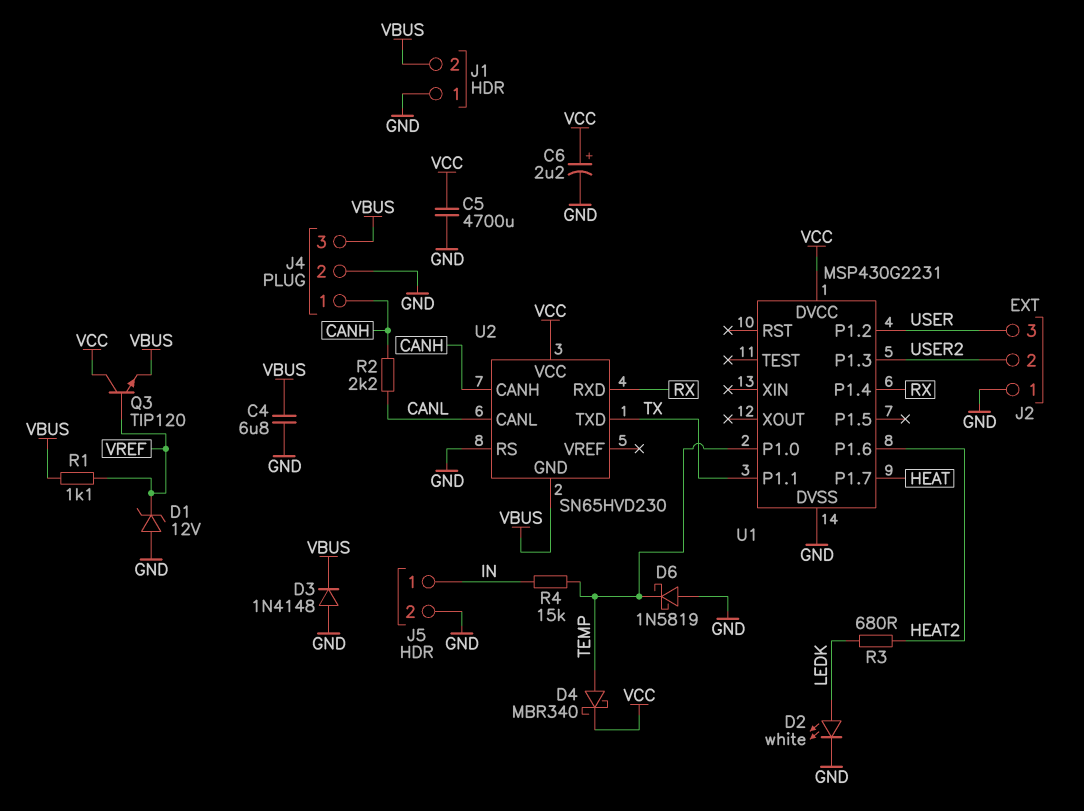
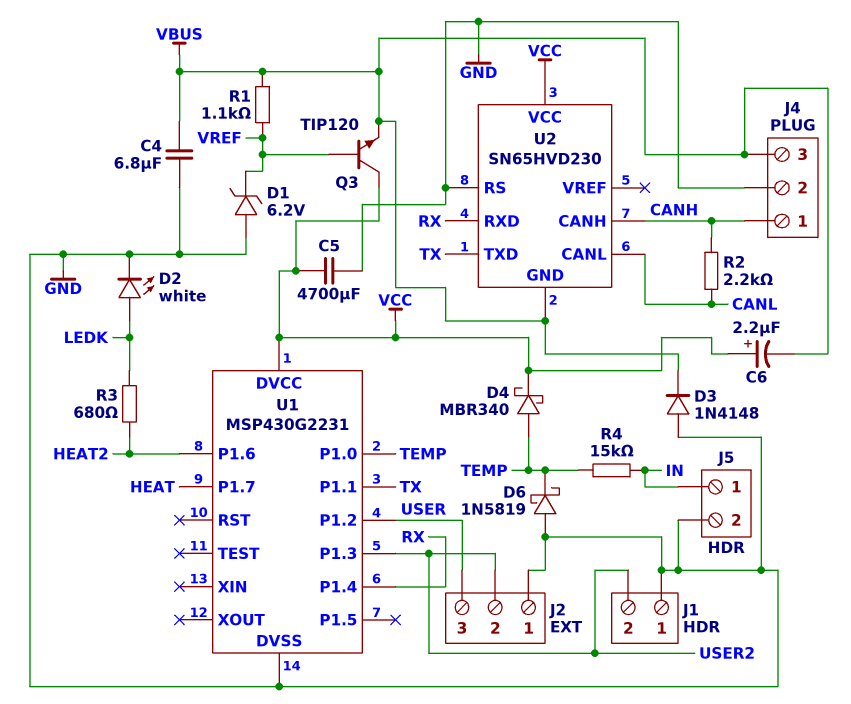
C6: 2.2uF (plus VCC, minus GND) -> 2.2uF (plus VCC, minus VBUS)
D1: zener 12V (A GND, K VREF) -> zener 6.2V (A GND, K VREF)
J1 pin 2: VBUS -> USER2

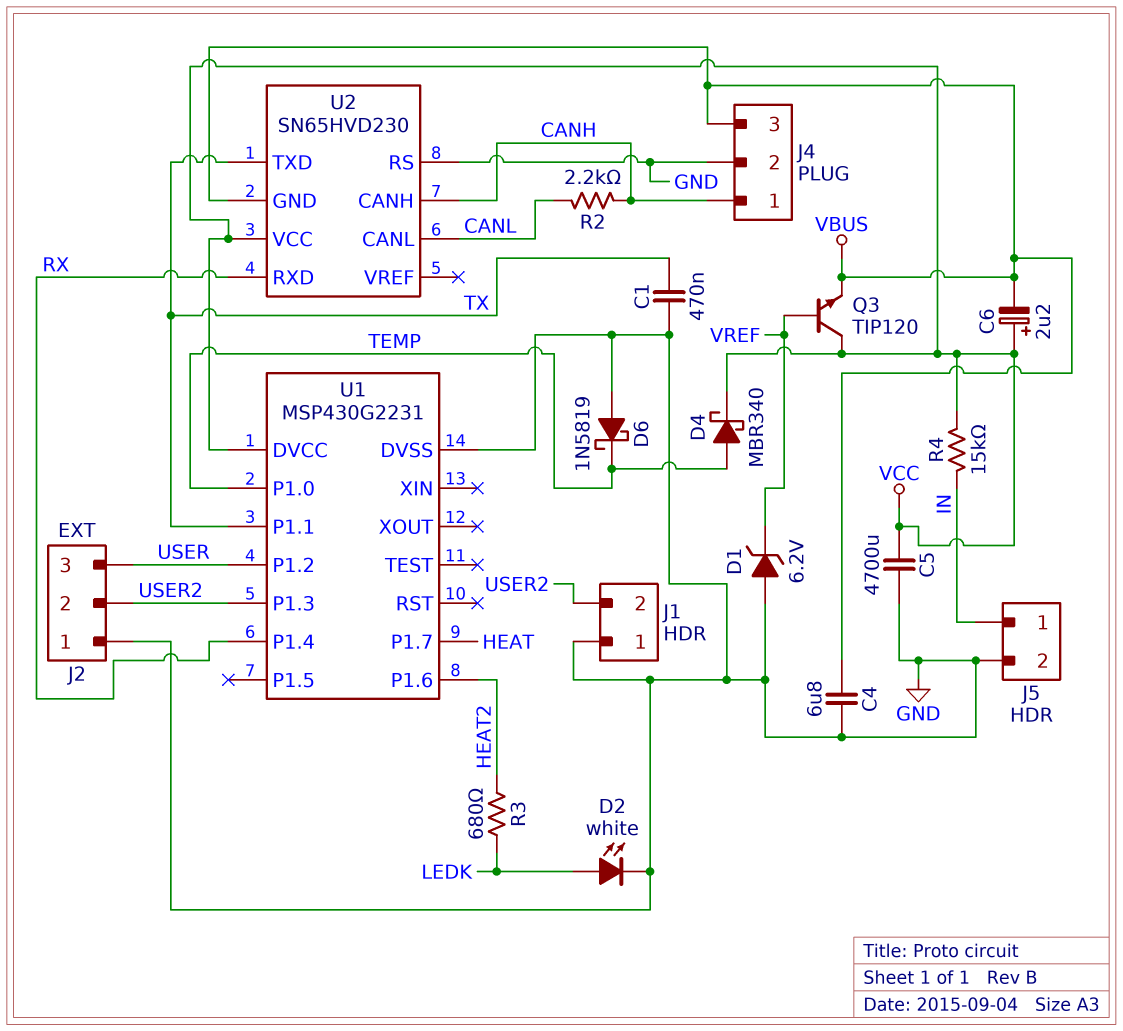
C1: none -> 470nF (GND, TX)
D3: diode 1N4148 (A GND, K VBUS) -> none
R1: 1.1k (VBUS, VREF) -> none
R4: 15k (IN, TEMP) -> 15k (IN, VCC)

